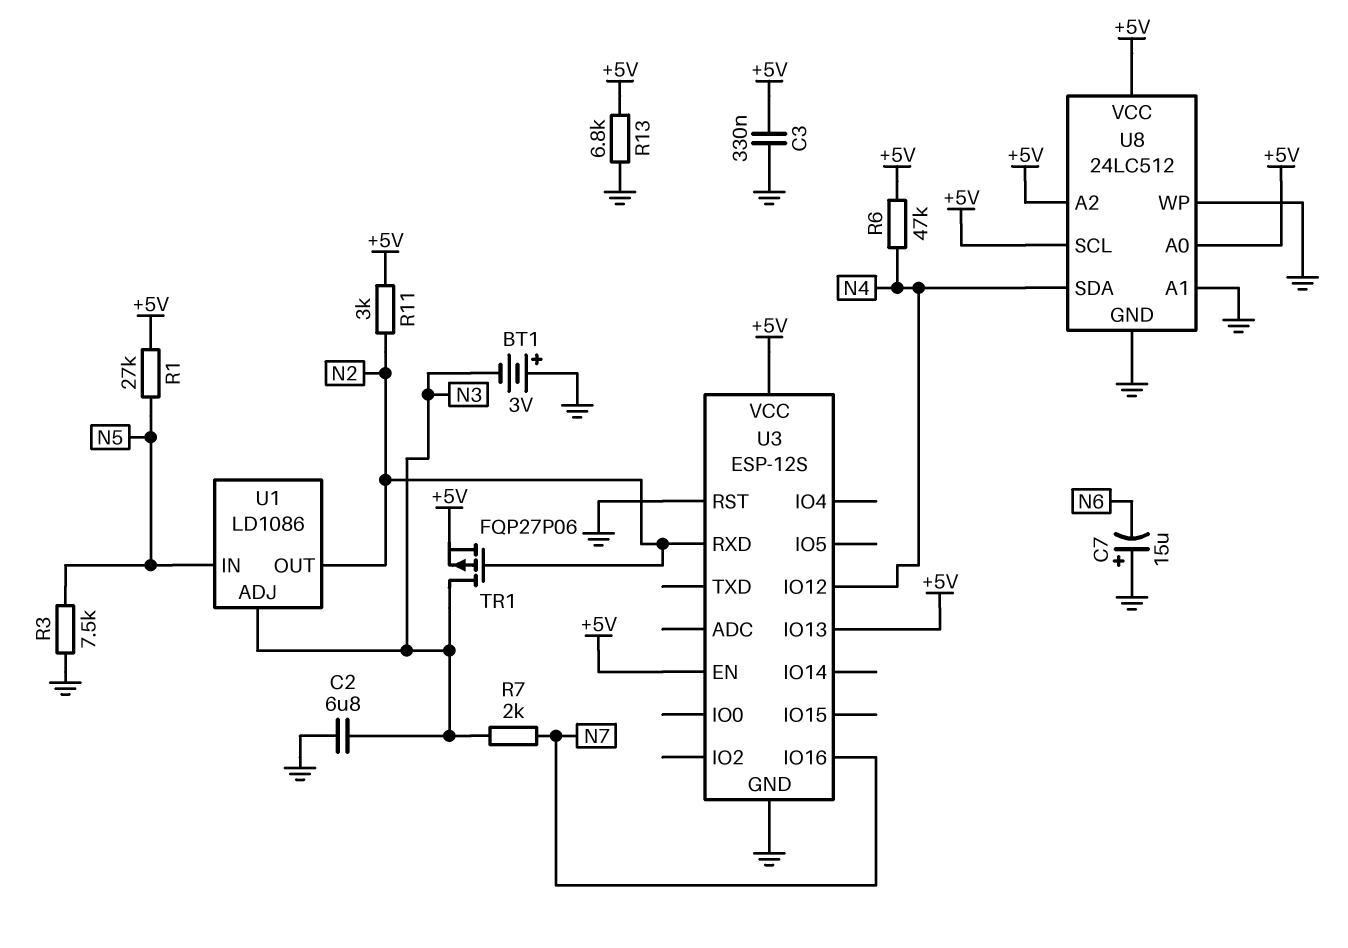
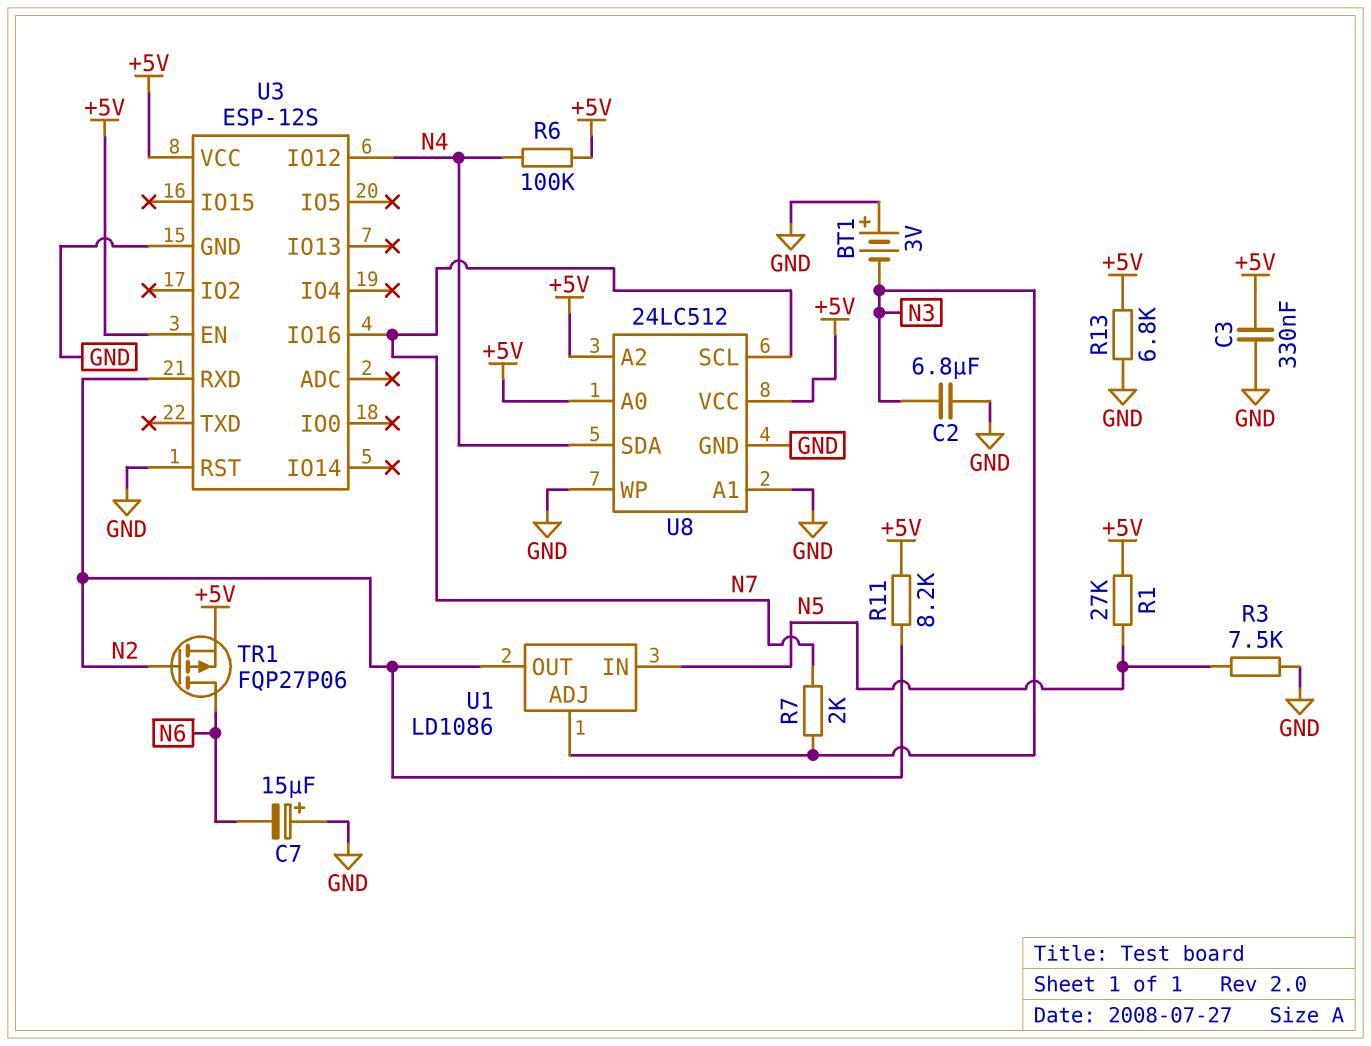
R6: 47k (+5V, N4) -> 100k (+5V, N4)
R11: 3k (+5V, N2) -> 8.2k (+5V, N2)
TR1: PMOS FQP27P06 (G N2, D N3, S +5V) -> PMOS FQP27P06 (G N2, D N6, S +5V)
U3 pin IO13: +5V -> none
U8 pin SCL: +5V -> N7

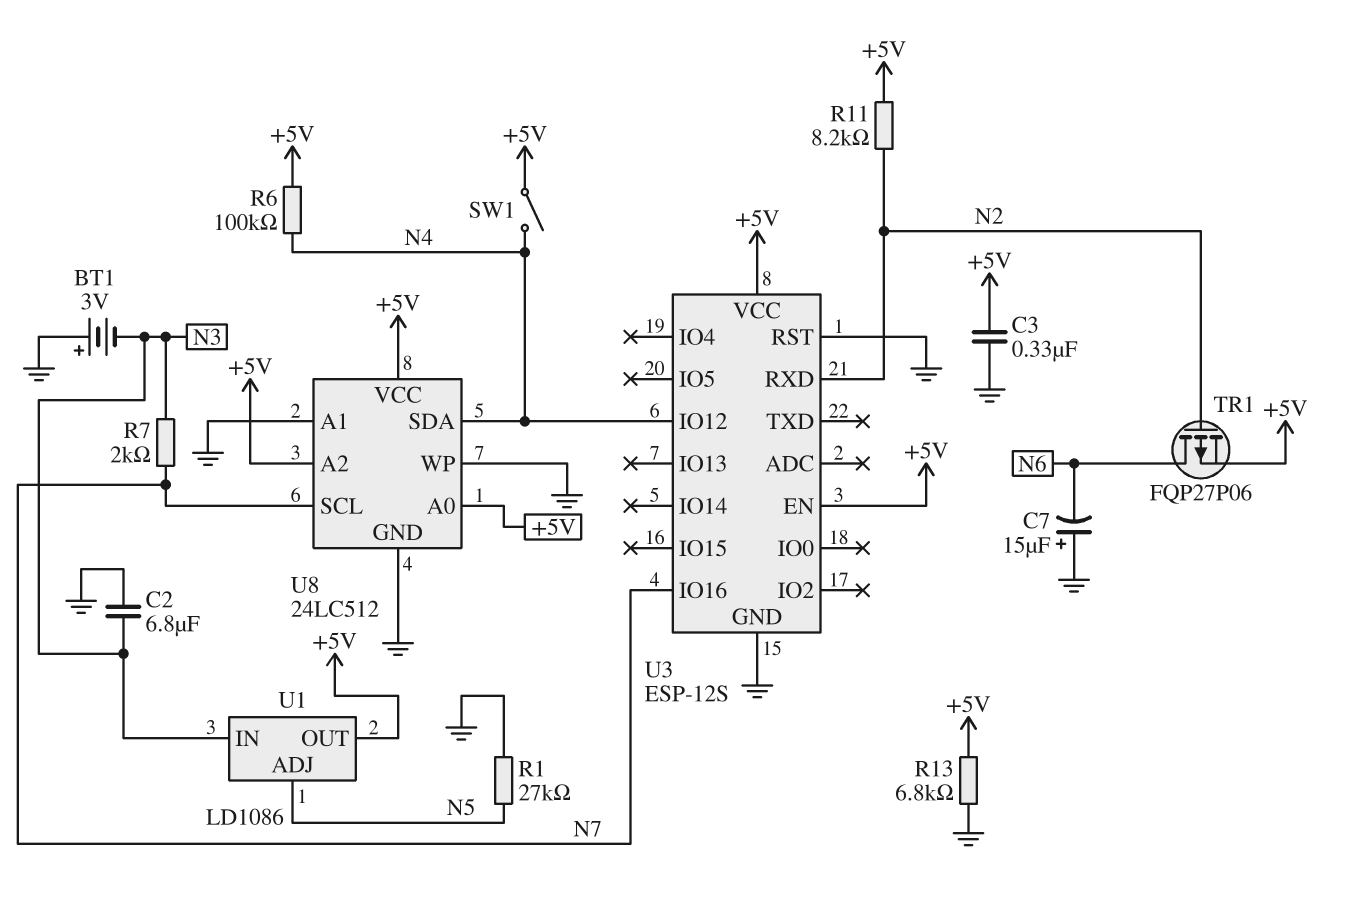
R1: 27k (+5V, N5) -> 27k (GND, N5)
R3: 7.5k (GND, N5) -> none
SW1: none -> switch (+5V, N4)
U1 pin ADJ: N3 -> N5
U1 pin IN: N5 -> N3
U1 pin OUT: N2 -> +5V

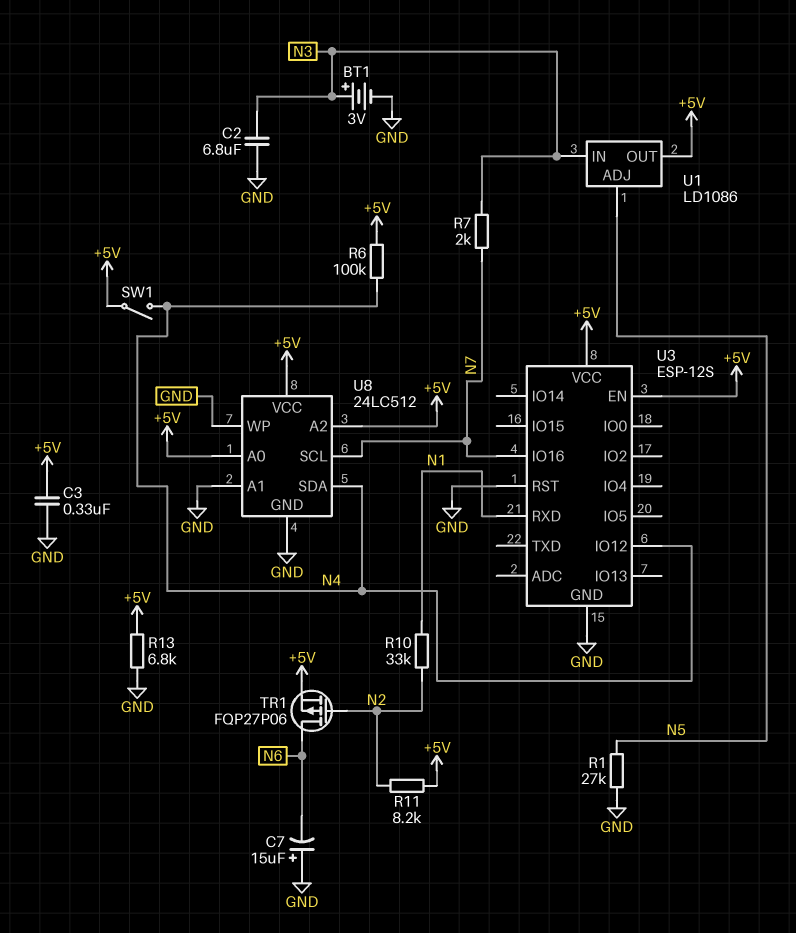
BT1: 3V (plus GND, minus N3) -> 3V (plus N3, minus GND)
R10: none -> 33k (N1, N2)
U3 pin RXD: N2 -> N1

